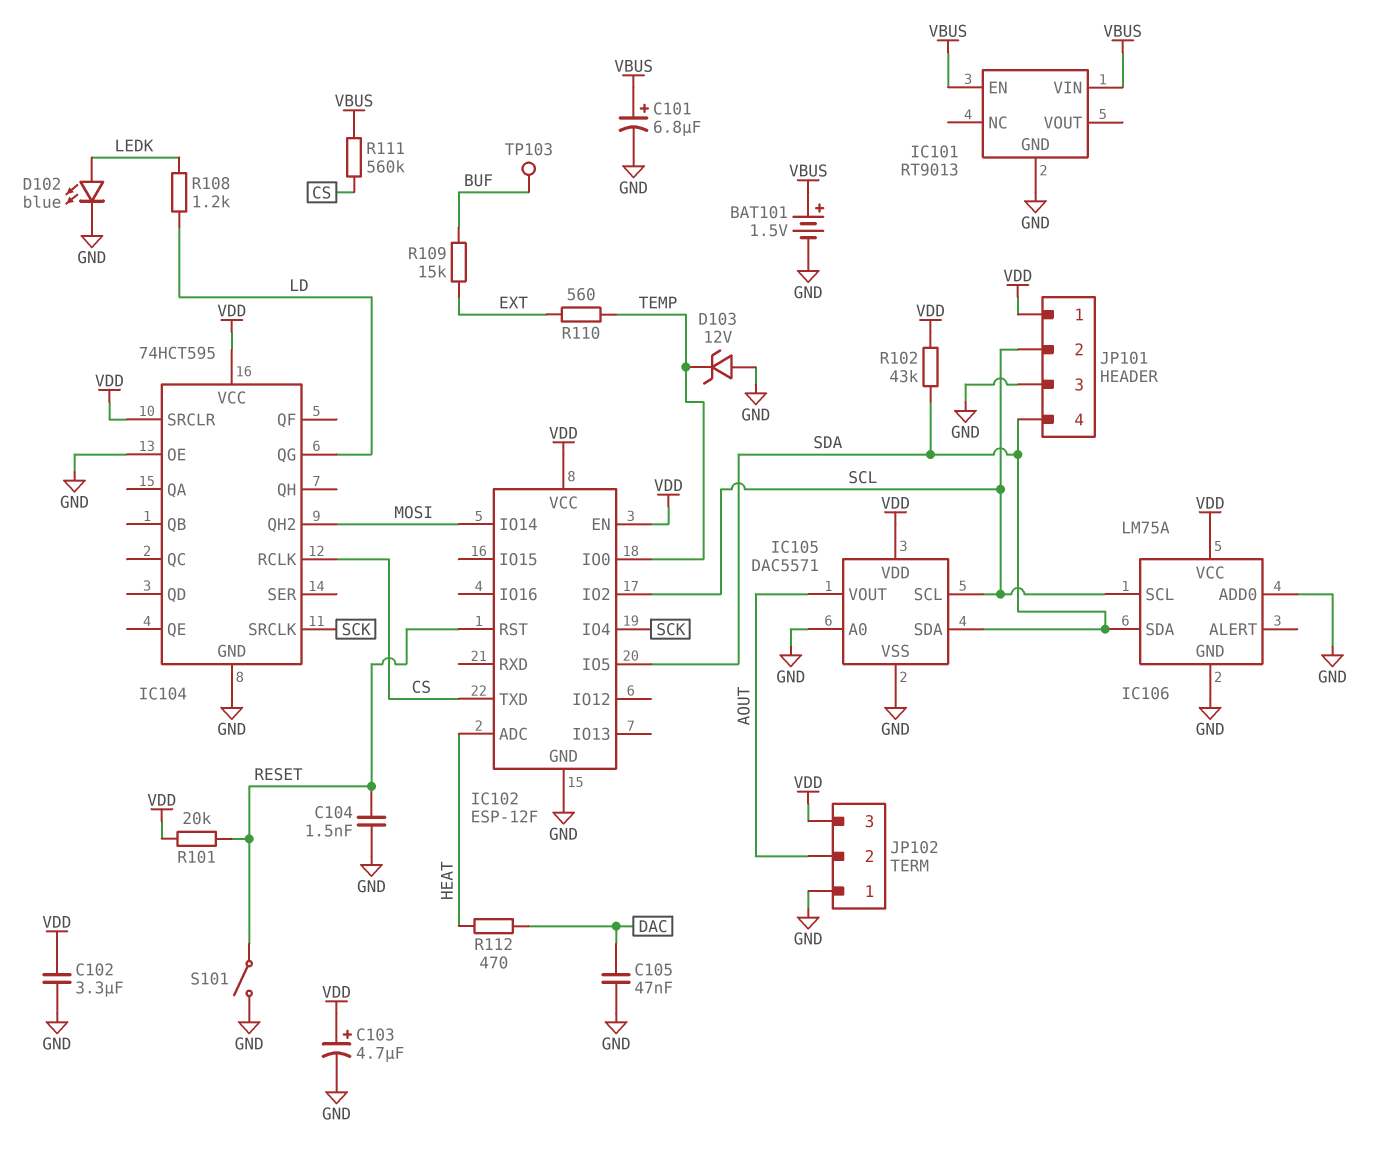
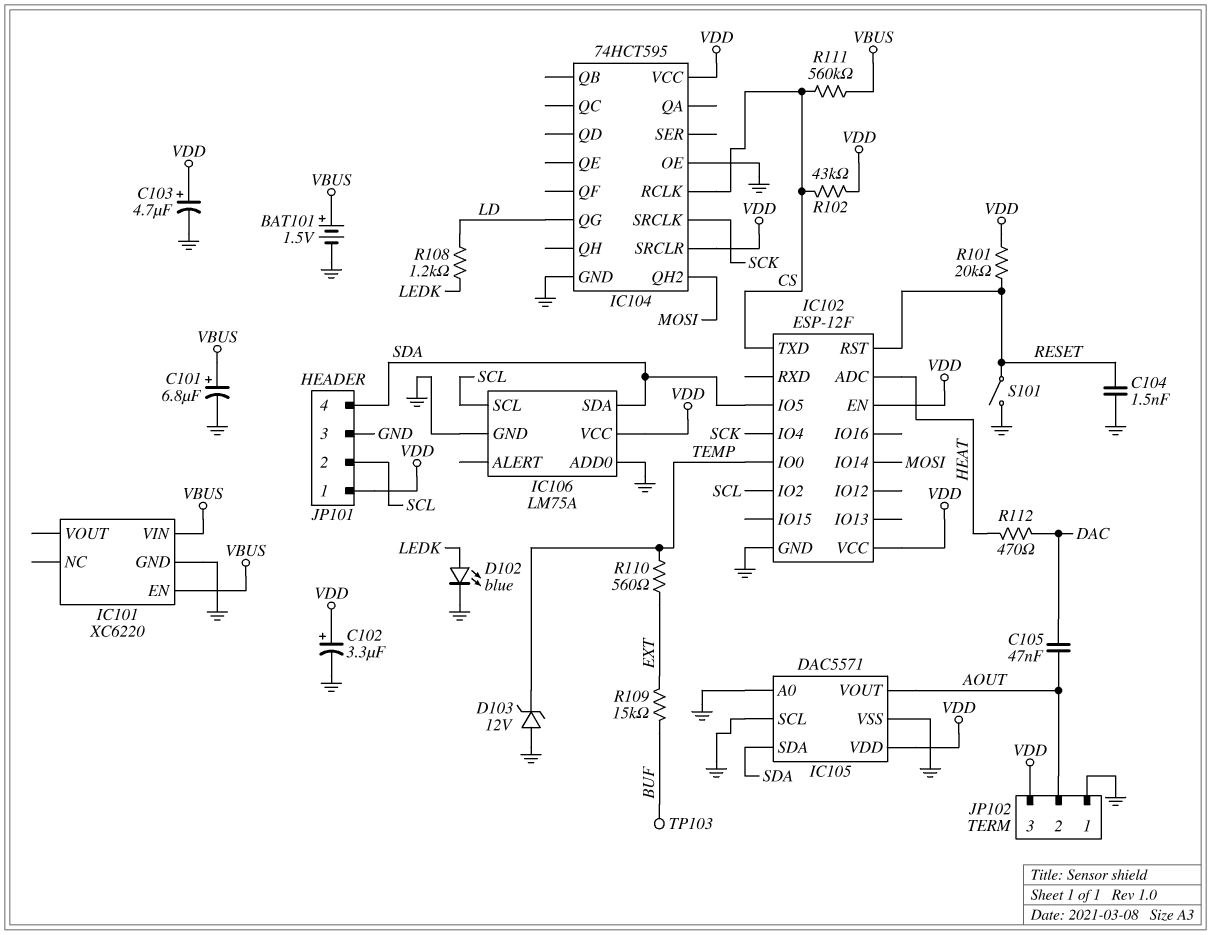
C102: 3.3uF (GND, VDD) -> 3.3uF (plus VDD, minus GND)
C105: 47nF (DAC, GND) -> 47nF (AOUT, DAC)
IC101: RT9013 -> XC6220
IC105 pin SCL: SCL -> GND
R102: 43k (SDA, VDD) -> 43k (CS, VDD)

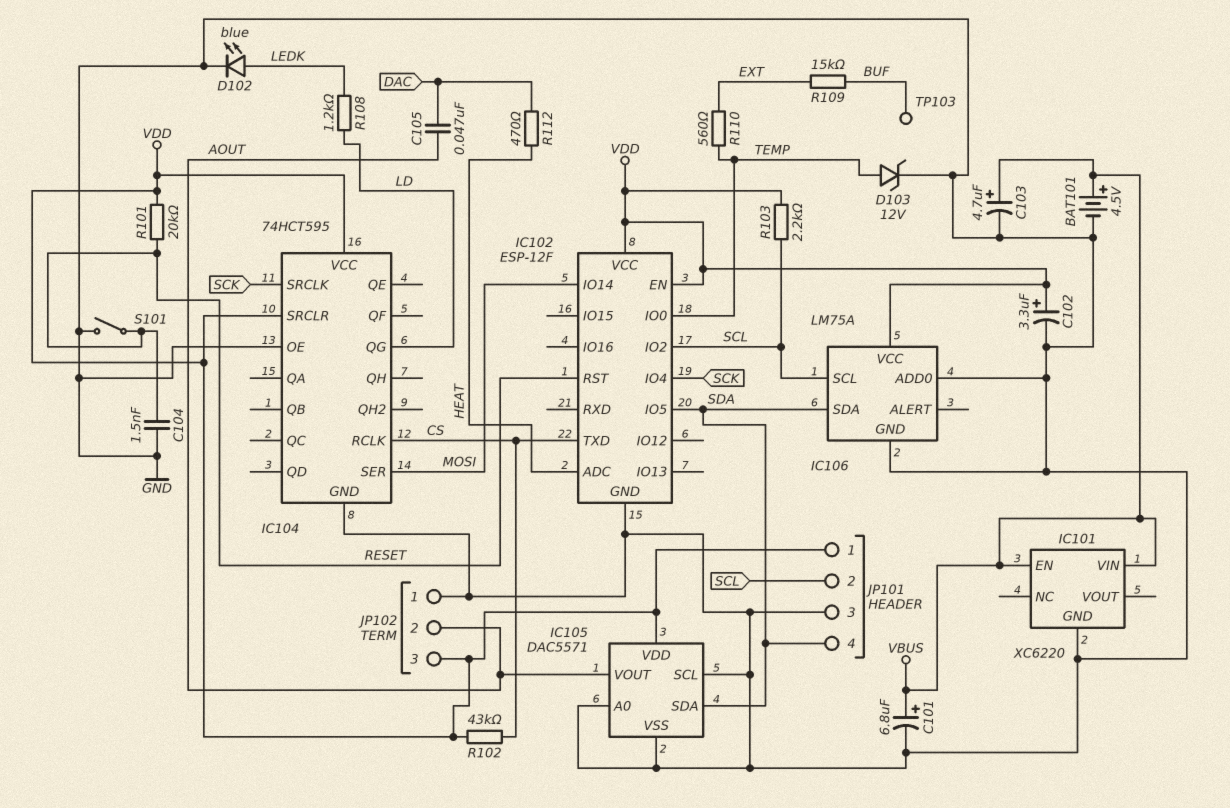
BAT101: 1.5V (plus VBUS, minus GND) -> 4.5V (plus VBUS, minus GND)
C103: 4.7uF (plus VDD, minus GND) -> 4.7uF (plus VBUS, minus GND)
D103: zener 12V (A GND, K TEMP) -> zener 12V (A TEMP, K GND)
IC104 pin QH2: MOSI -> none
IC104 pin SER: none -> MOSI
R103: none -> 2.2k (SCL, VDD)
R111: 560k (CS, VBUS) -> none

